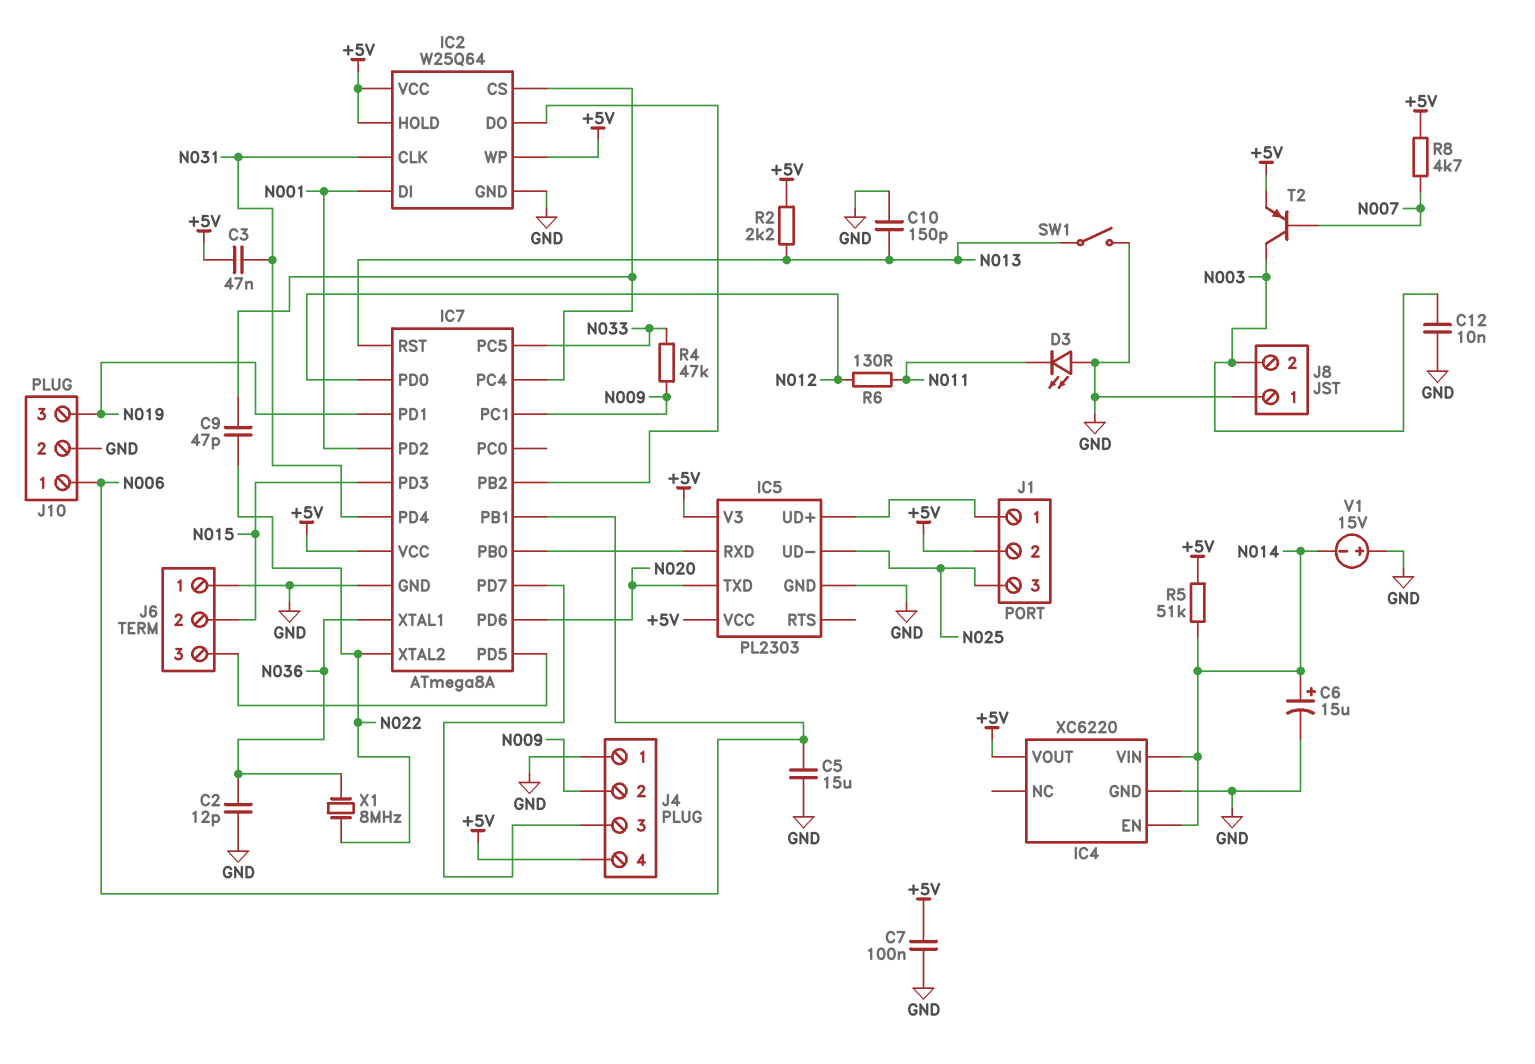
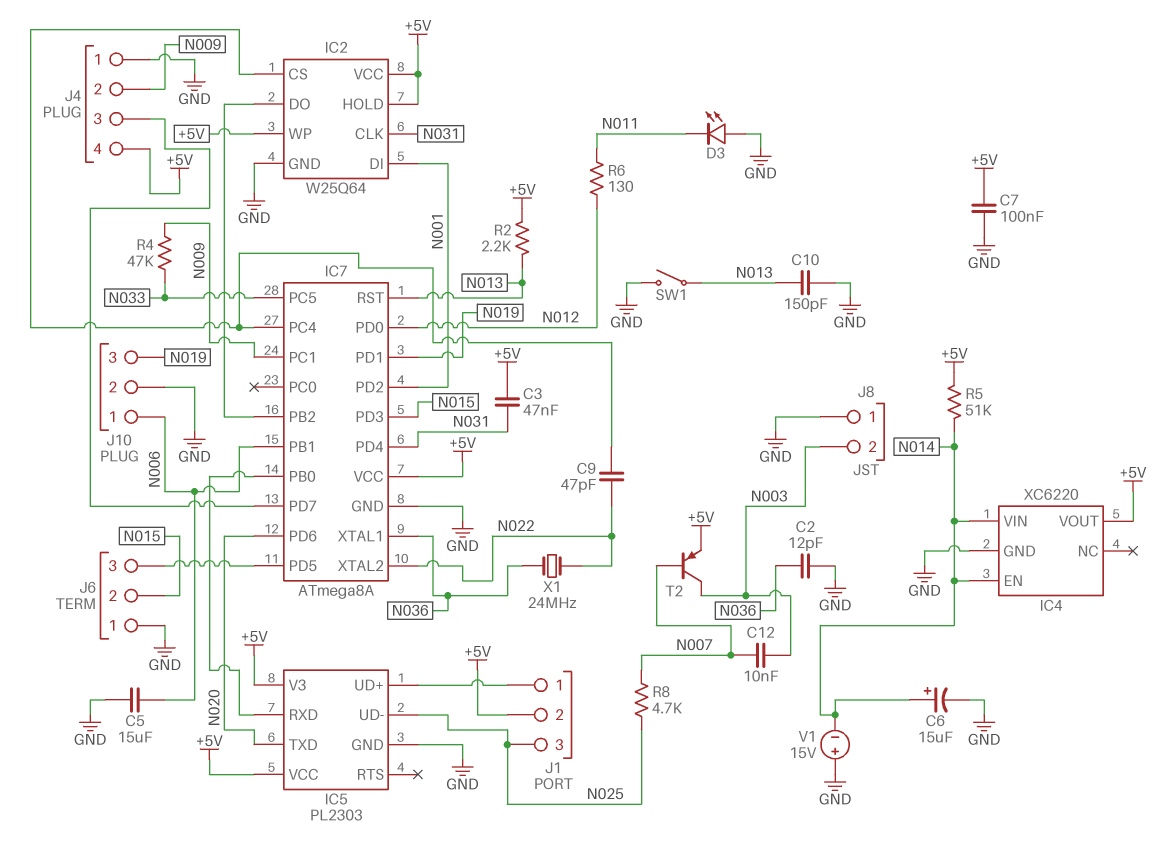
C12: 10nF (GND, N003) -> 10nF (N003, N007)
R8: 4.7k (+5V, N007) -> 4.7k (N007, N025)
X1: 8MHz (N022, N036) -> 24MHz (N022, N036)

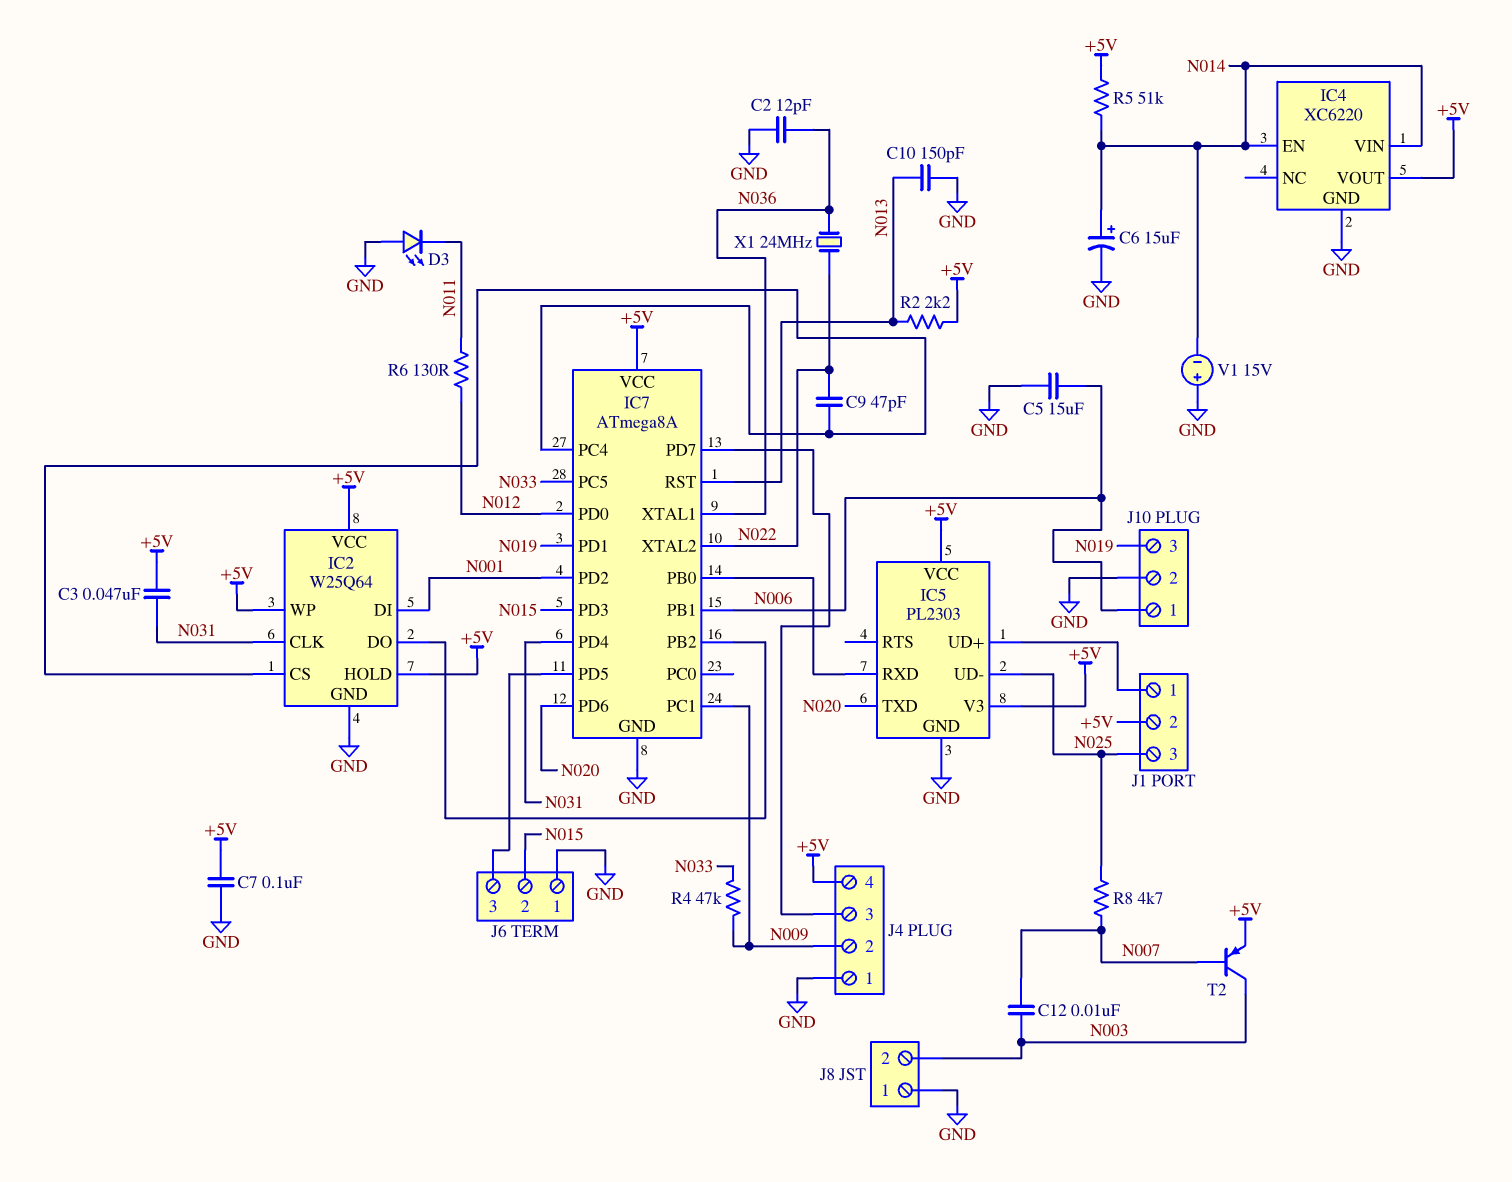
SW1: switch (GND, N013) -> none

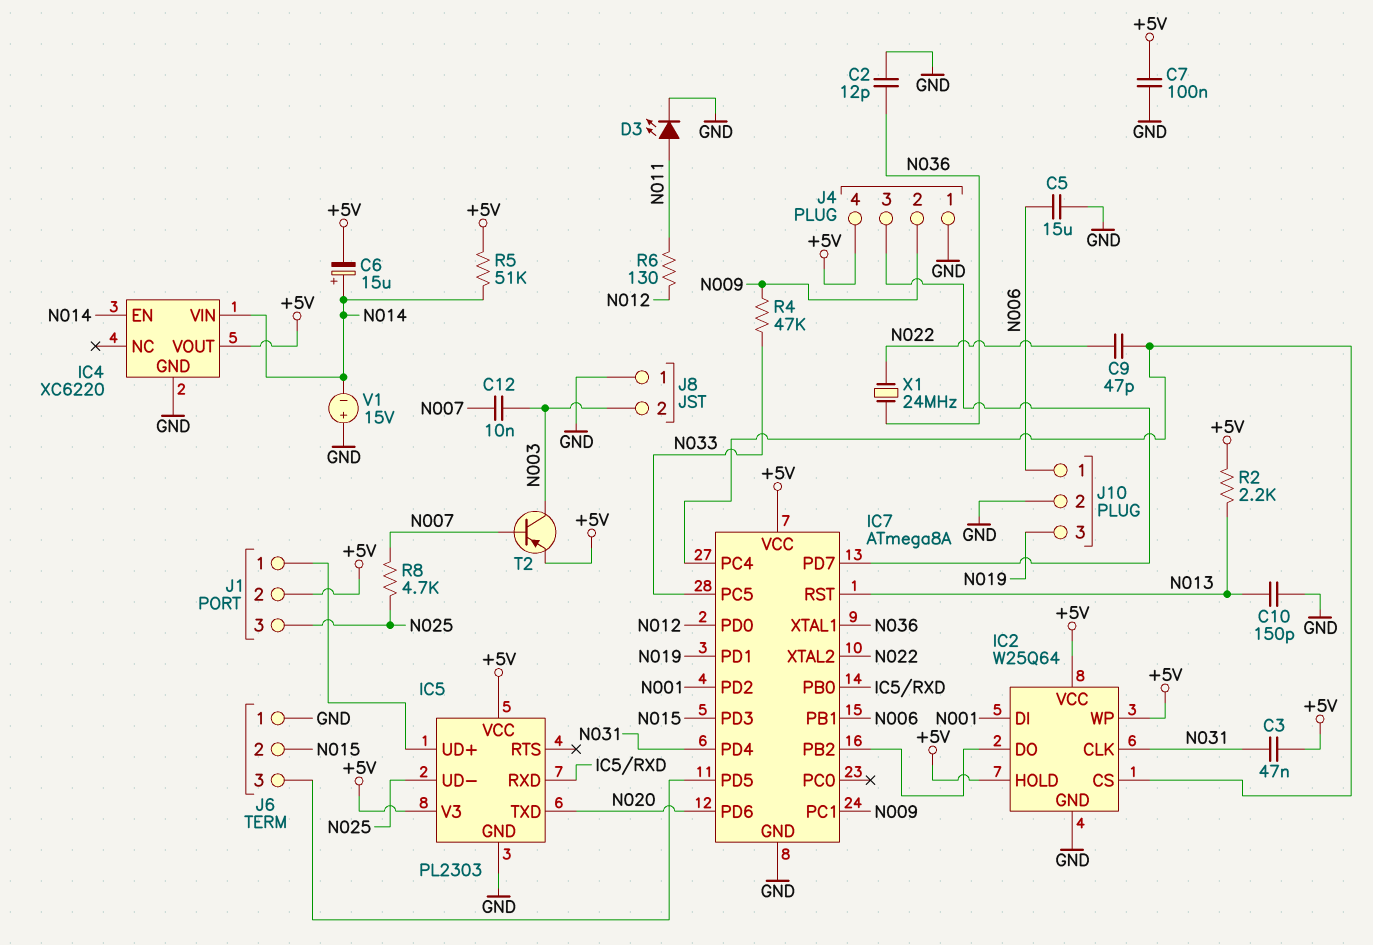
C6: 15uF (plus N014, minus GND) -> 15uF (plus N014, minus +5V)
D3: LED (A GND, K N011) -> LED (A N011, K GND)

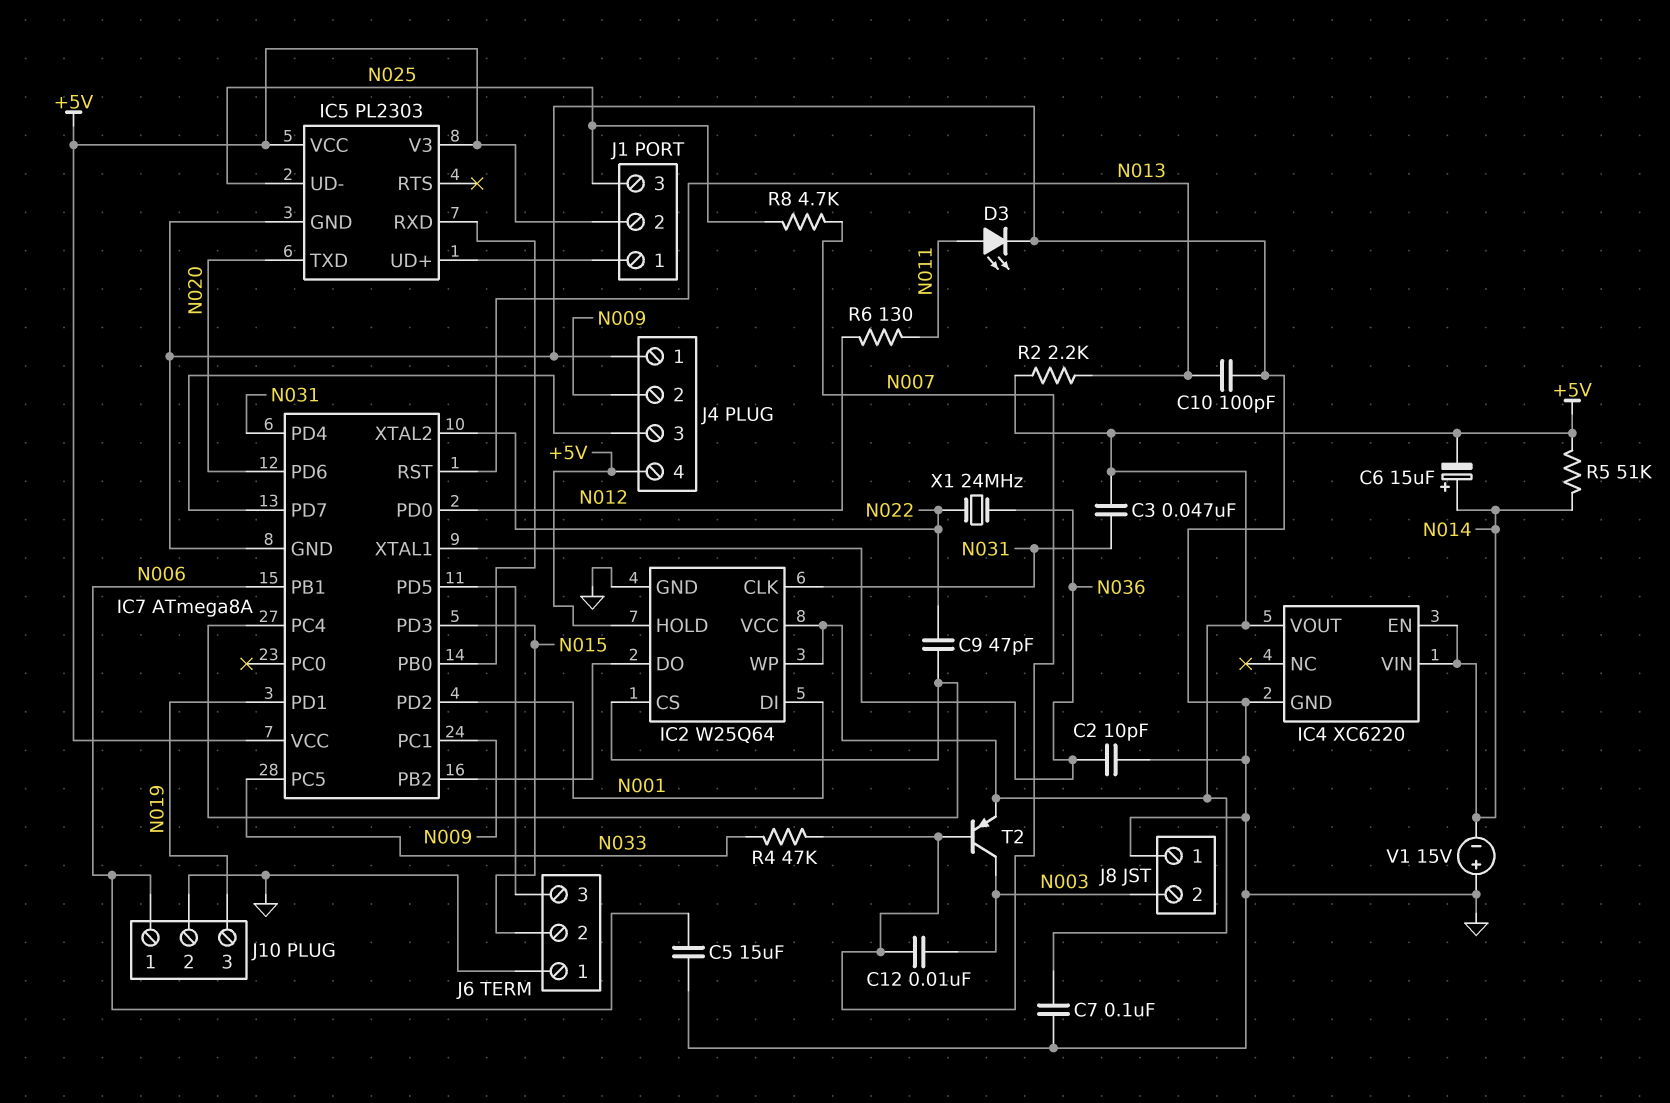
C2: 12pF (GND, N036) -> 10pF (GND, N036)
C10: 150pF (GND, N013) -> 100pF (GND, N013)
R4: 47k (N009, N033) -> 47k (N007, N033)

